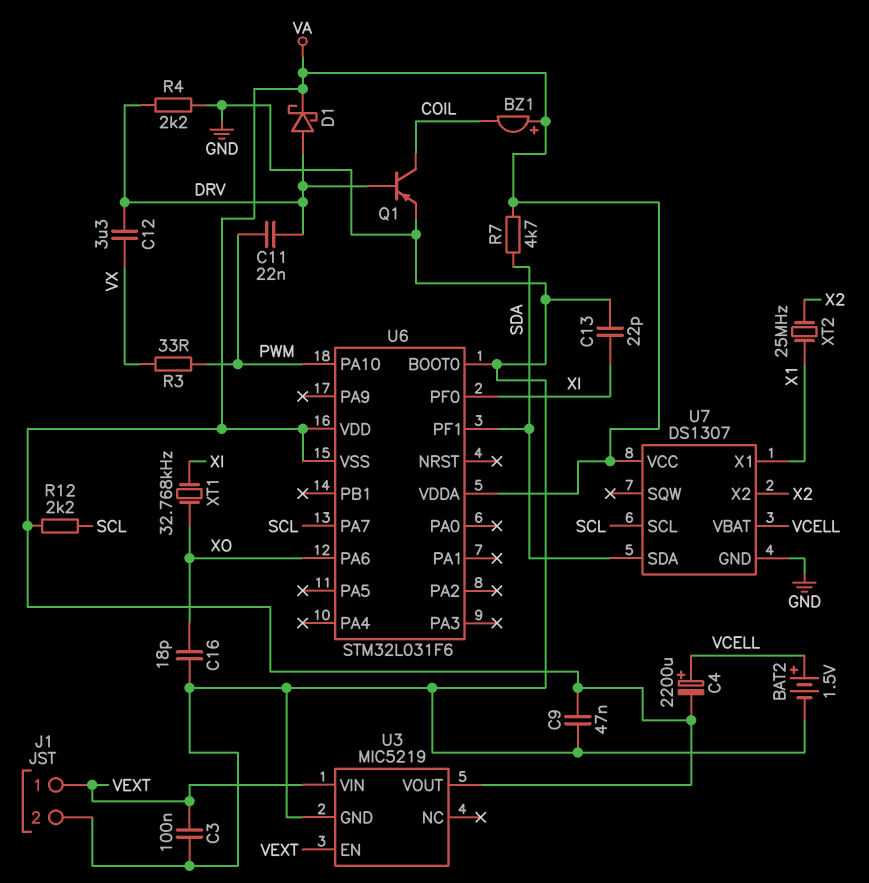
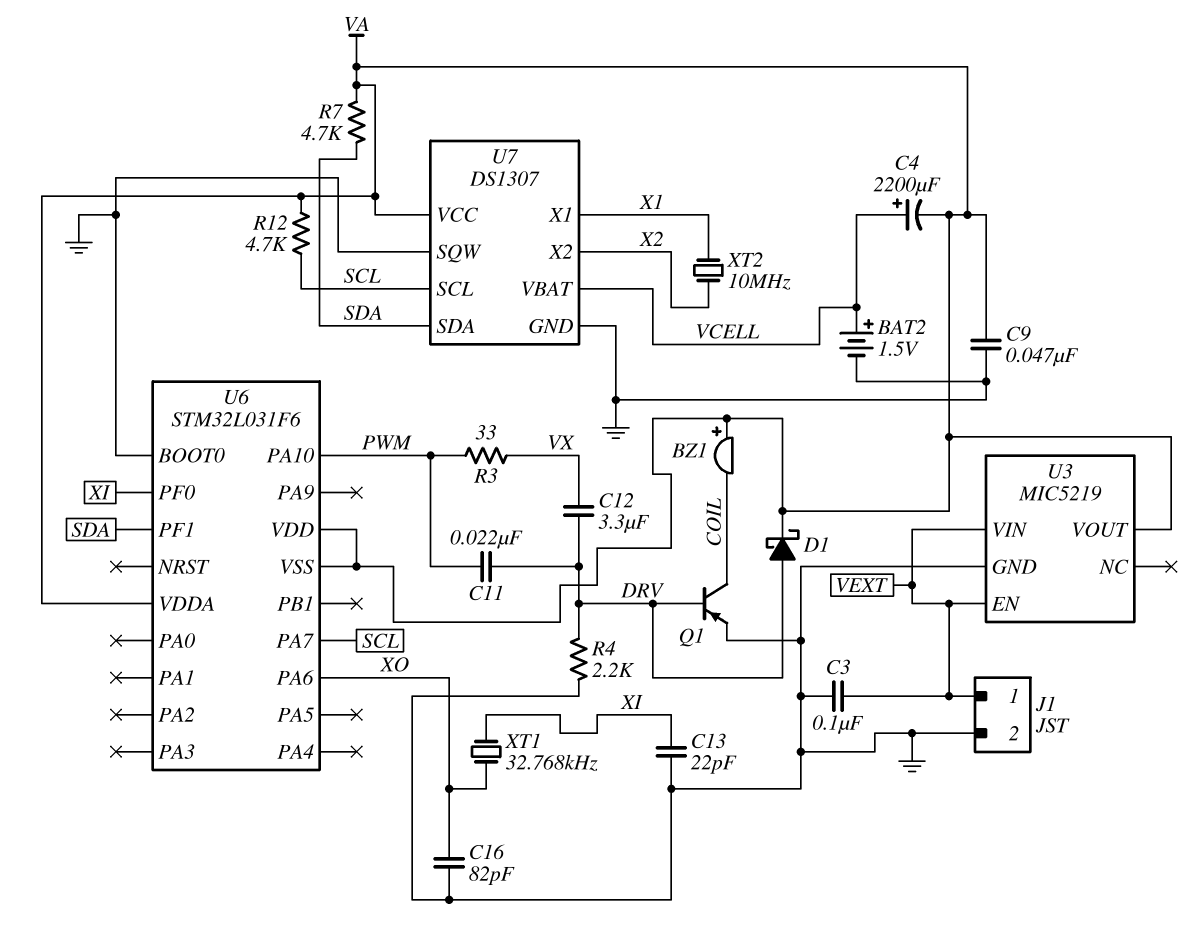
C16: 18pF (GND, XO) -> 82pF (GND, XO)
R12: 2.2k (SCL, VA) -> 4.7k (SCL, VA)
U7 pin SQW: none -> GND
XT2: 25MHz (X1, X2) -> 10MHz (X1, X2)

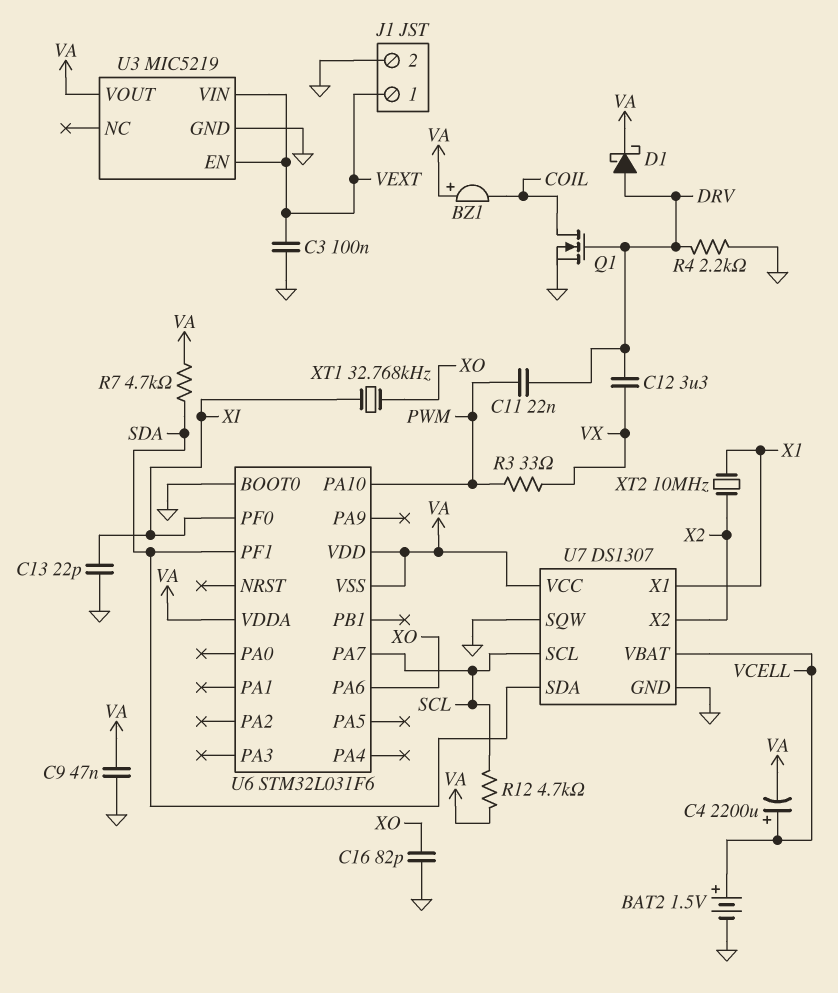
Q1: PNP (B DRV, C COIL, E GND) -> NMOS (G DRV, D COIL, S GND)

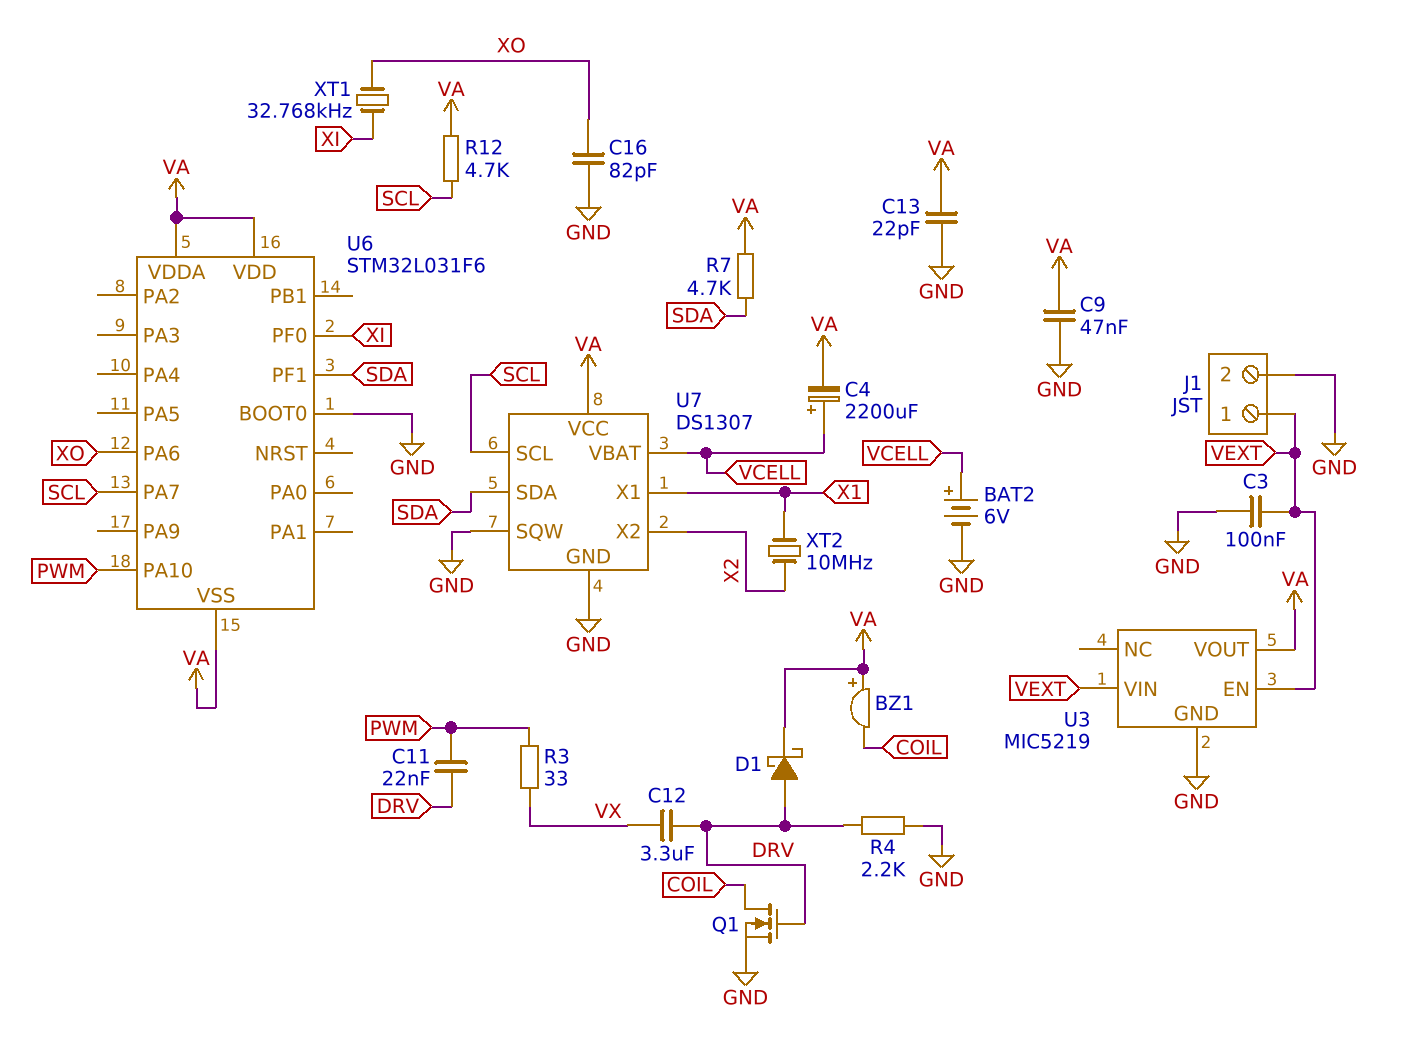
BAT2: 1.5V (plus VCELL, minus GND) -> 6V (plus VCELL, minus GND)
C13: 22pF (GND, XI) -> 22pF (GND, VA)

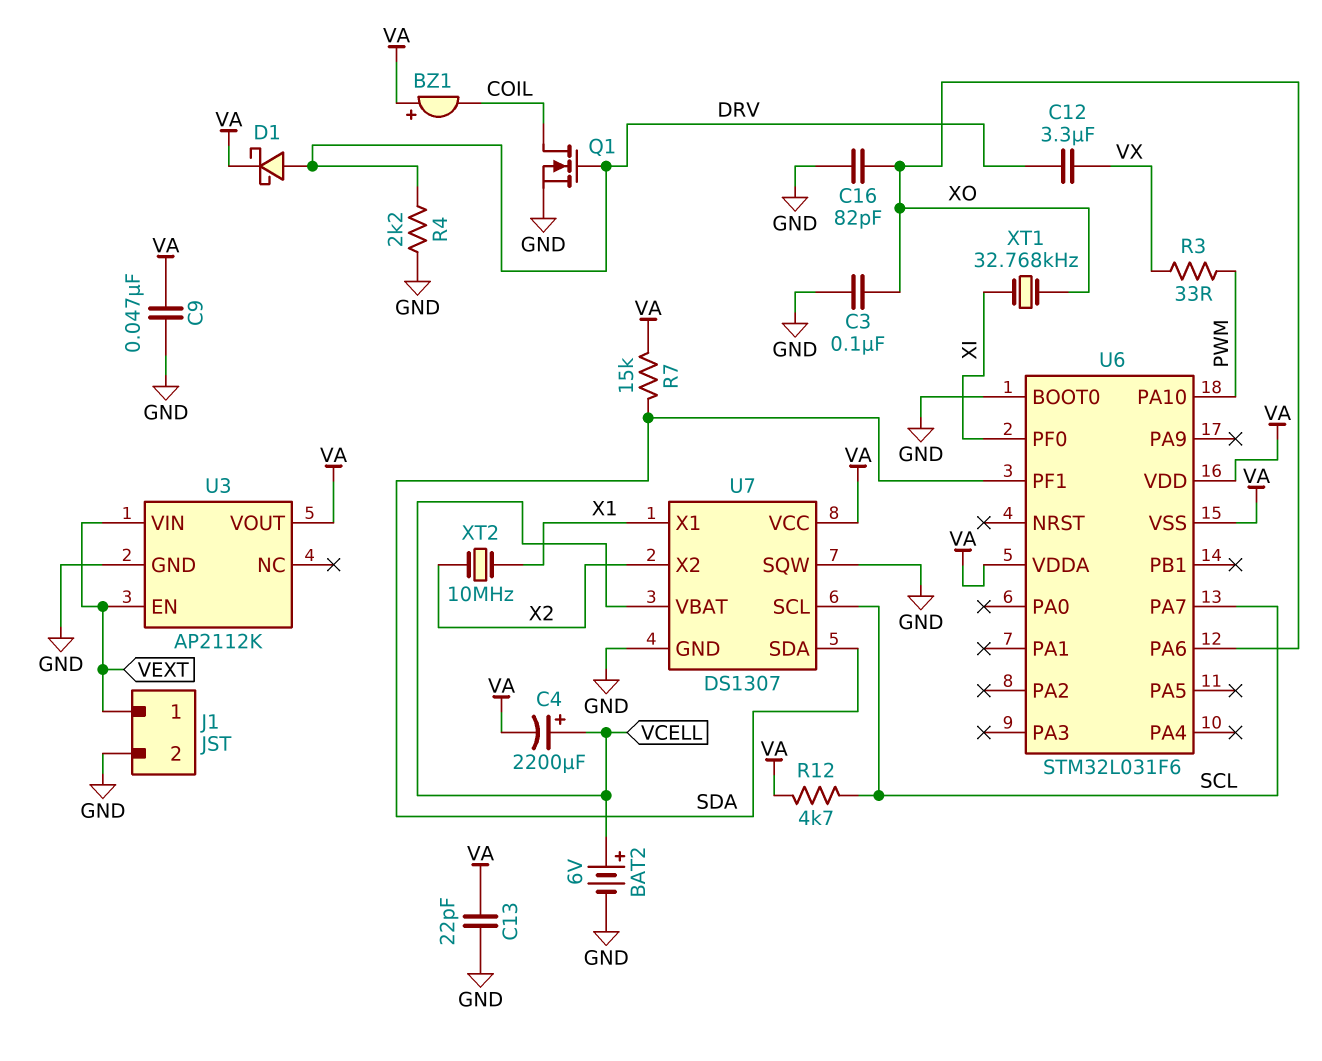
C3: 100nF (GND, VEXT) -> 100nF (GND, XO)
C11: 22nF (DRV, PWM) -> none
R7: 4.7k (SDA, VA) -> 15k (SDA, VA)
U3: MIC5219 -> AP2112K

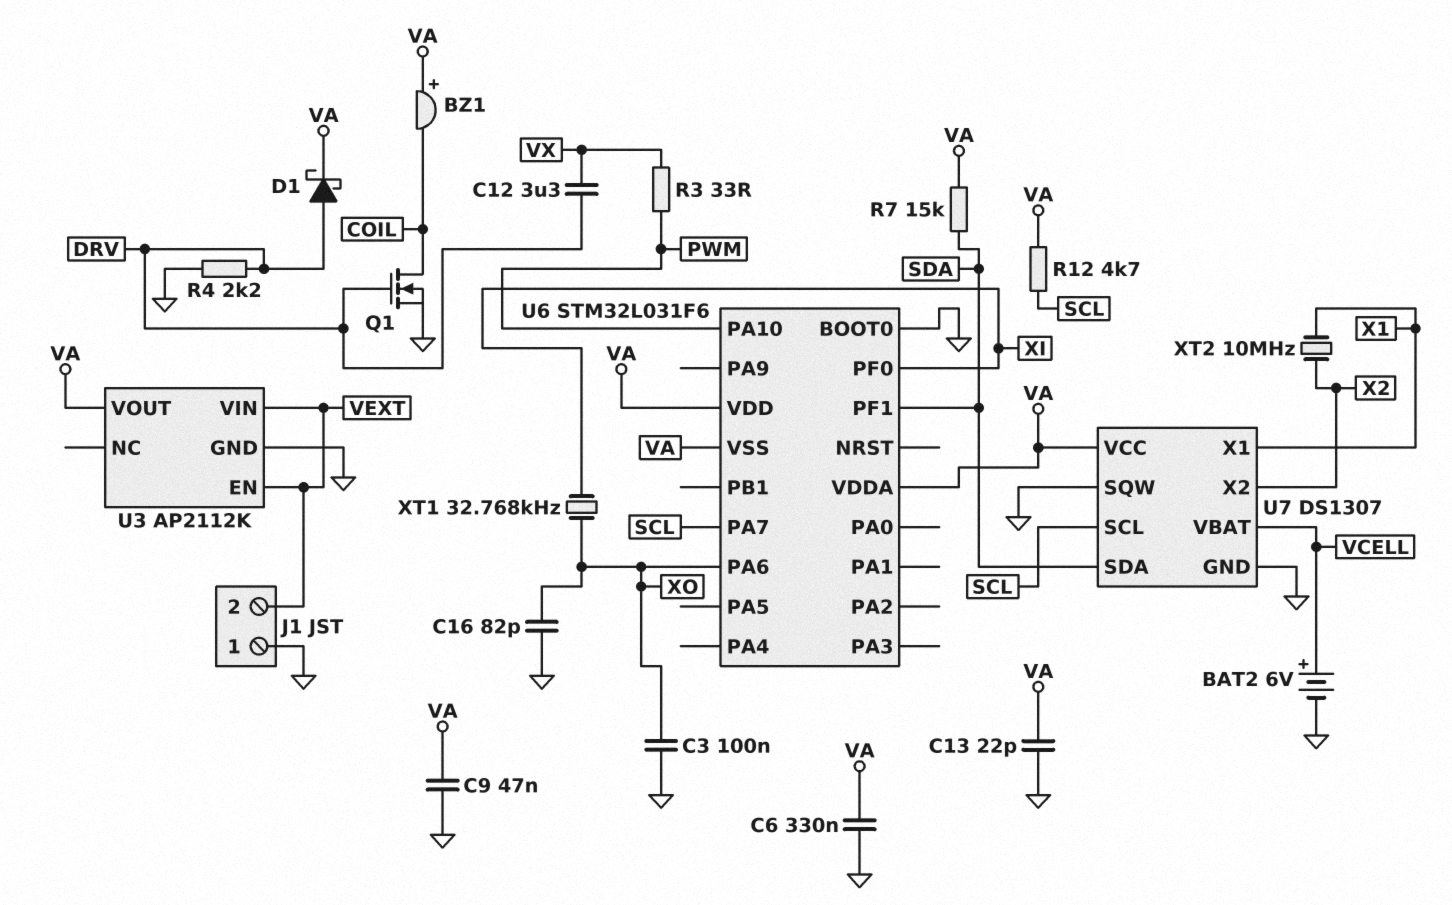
C4: 2200uF (plus VCELL, minus VA) -> none
C6: none -> 330nF (GND, VA)
J1 pin 1: VEXT -> GND
J1 pin 2: GND -> VEXT

